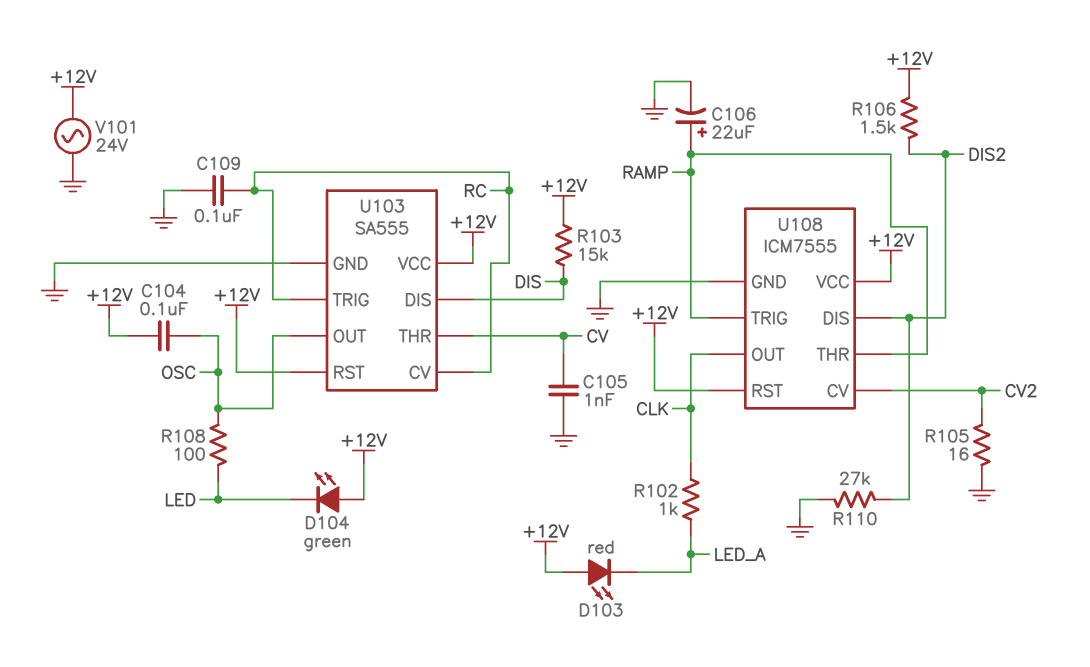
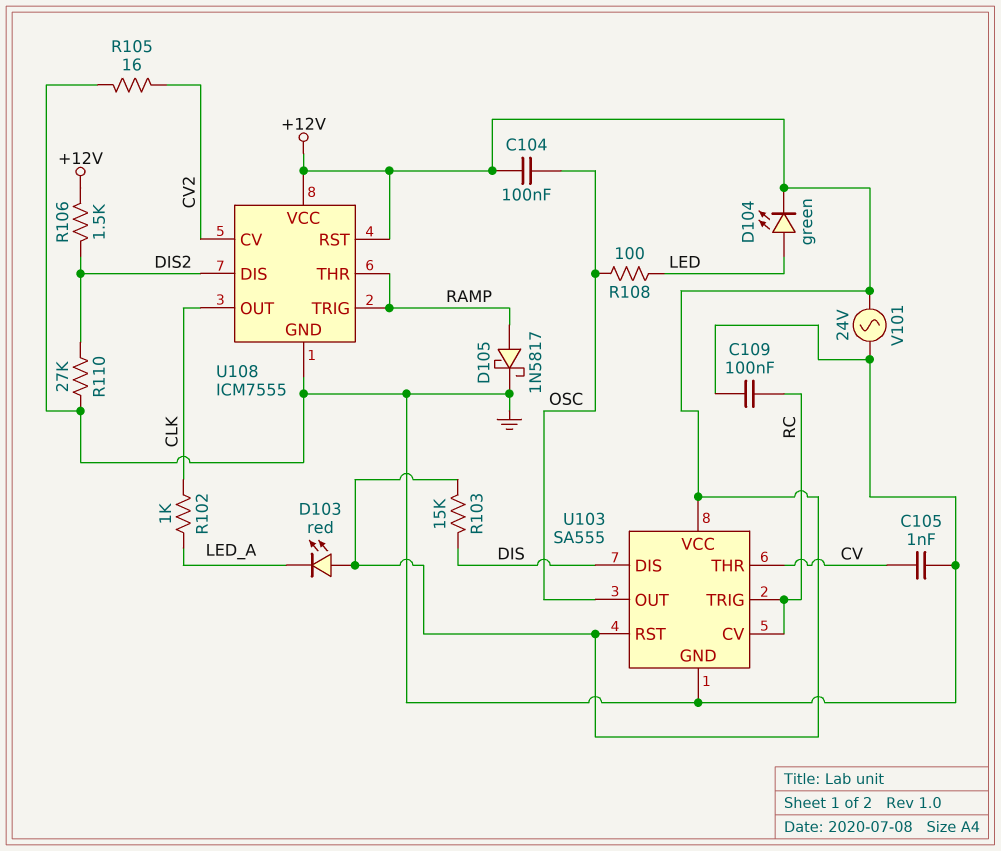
C106: 22uF (plus RAMP, minus GND) -> none
D104: LED green (A +12V, K LED) -> LED green (A LED, K +12V)
D105: none -> schottky 1N5817 (A RAMP, K GND)

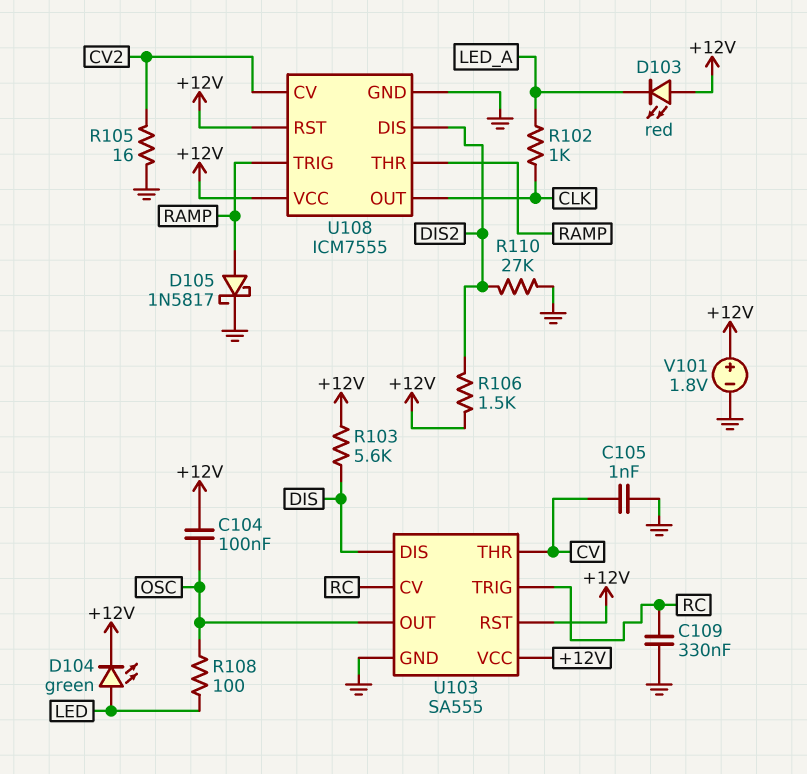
C109: 100nF (GND, RC) -> 330nF (GND, RC)
R103: 15k (+12V, DIS) -> 5.6k (+12V, DIS)
V101: AC 24V (+12V, GND) -> 1.8V (plus +12V, minus GND)

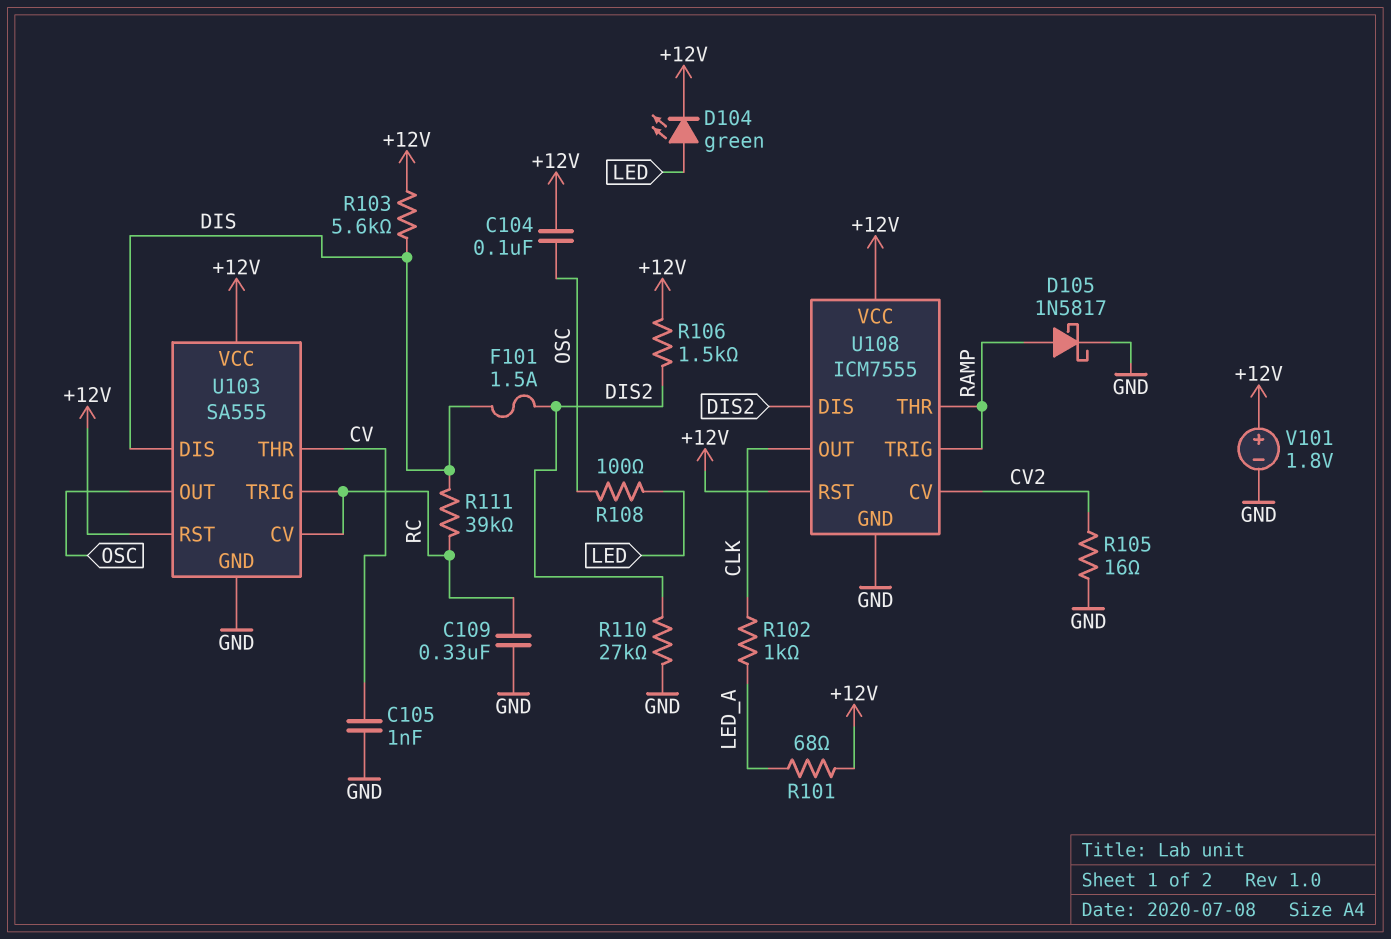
D103: LED red (A +12V, K LED_A) -> none
F101: none -> 1.5A (DIS, DIS2)
R101: none -> 68 (+12V, LED_A)
R111: none -> 39k (DIS, RC)

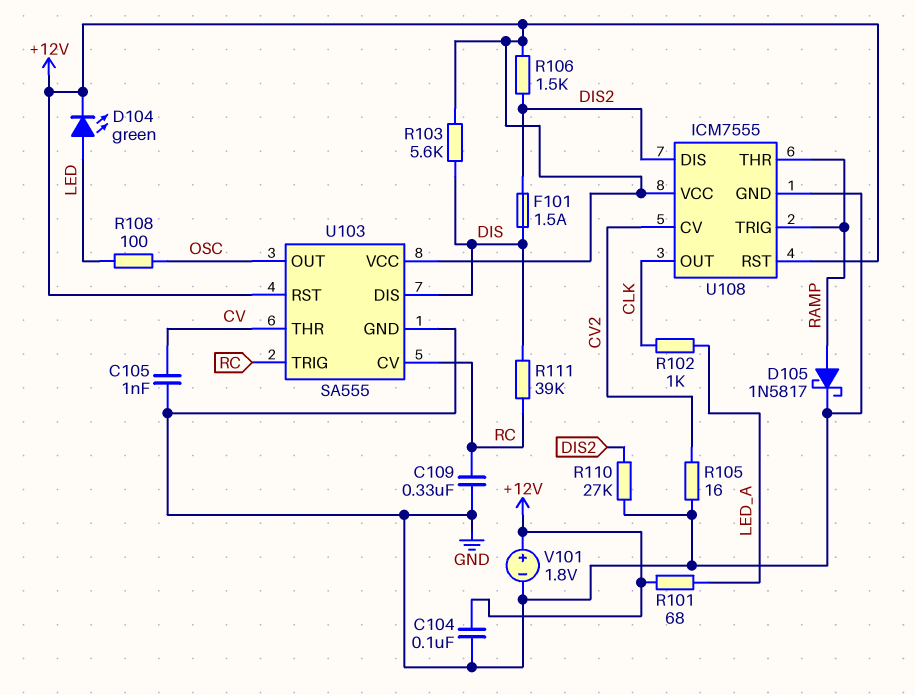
C104: 100nF (+12V, OSC) -> 100nF (+12V, GND)

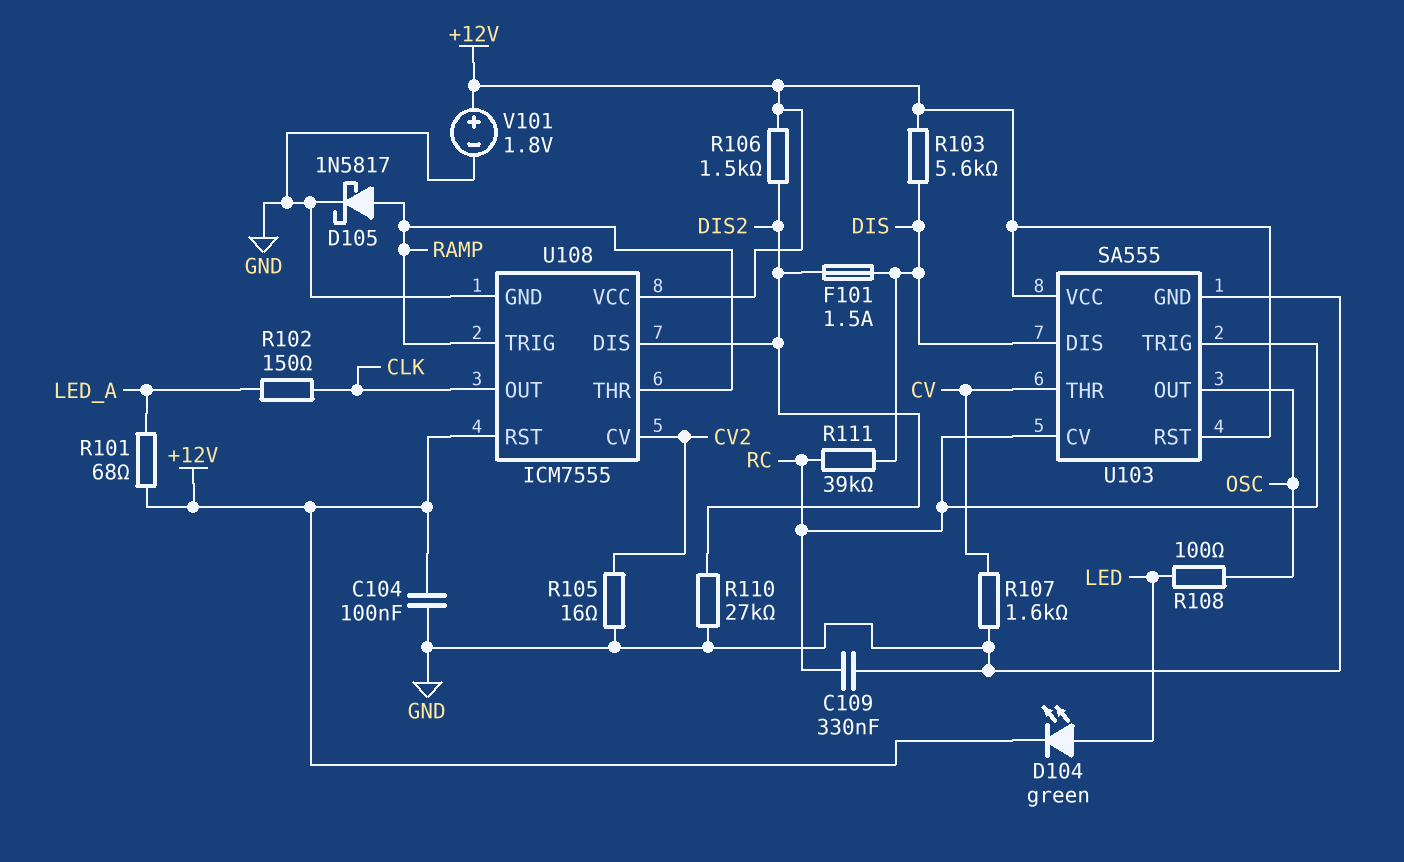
C105: 1nF (CV, GND) -> none
R102: 1k (CLK, LED_A) -> 150 (CLK, LED_A)
R107: none -> 1.6k (CV, GND)

